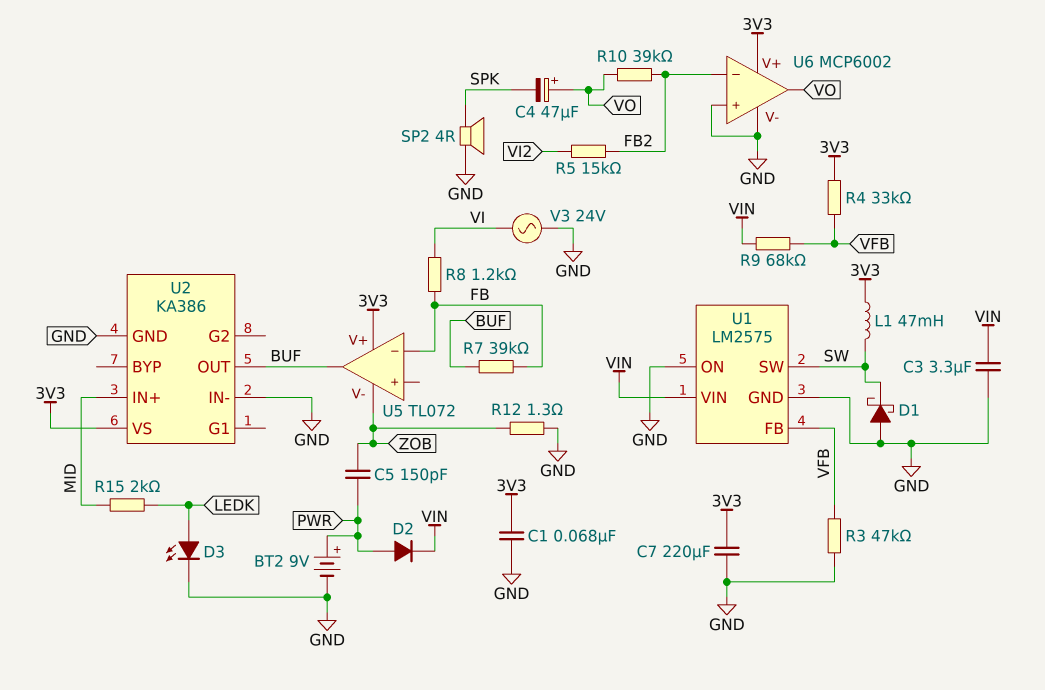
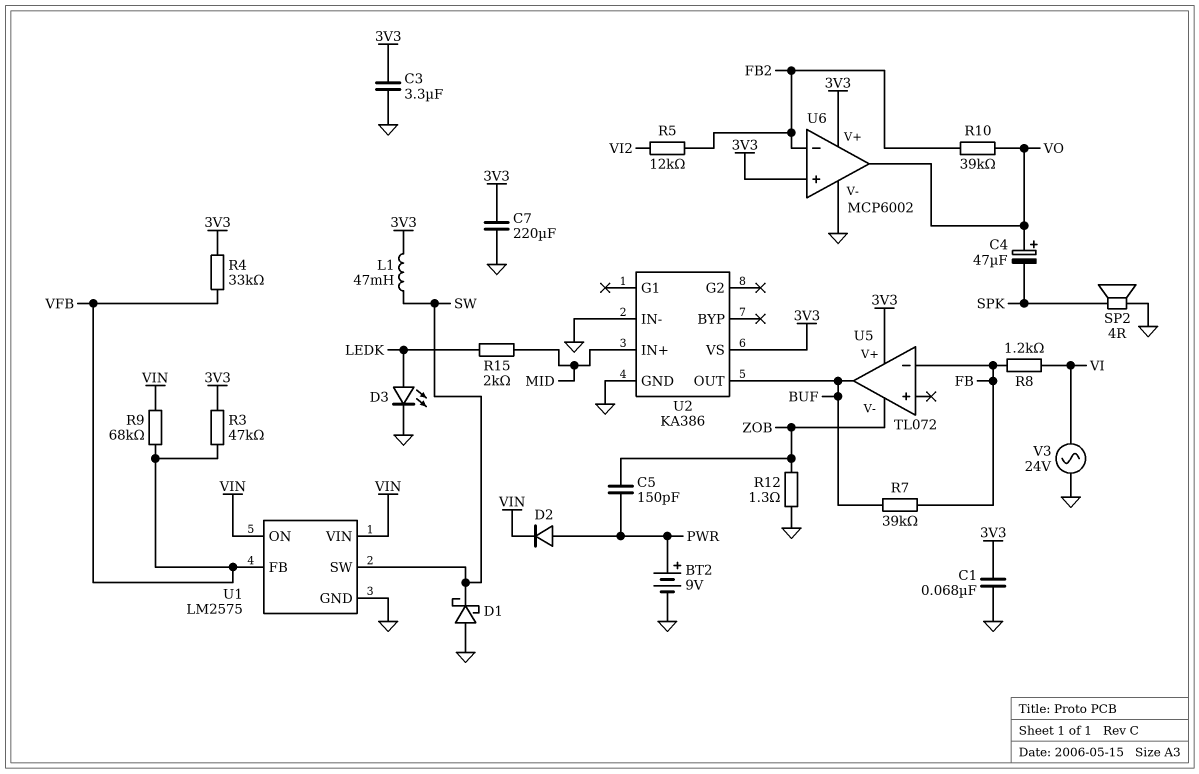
C3: 3.3uF (GND, VIN) -> 3.3uF (3V3, GND)
R3: 47k (GND, VFB) -> 47k (3V3, VFB)
R5: 15k (FB2, VI2) -> 12k (FB2, VI2)
U1 pin ON: GND -> VIN
U6 pin in+: GND -> 3V3

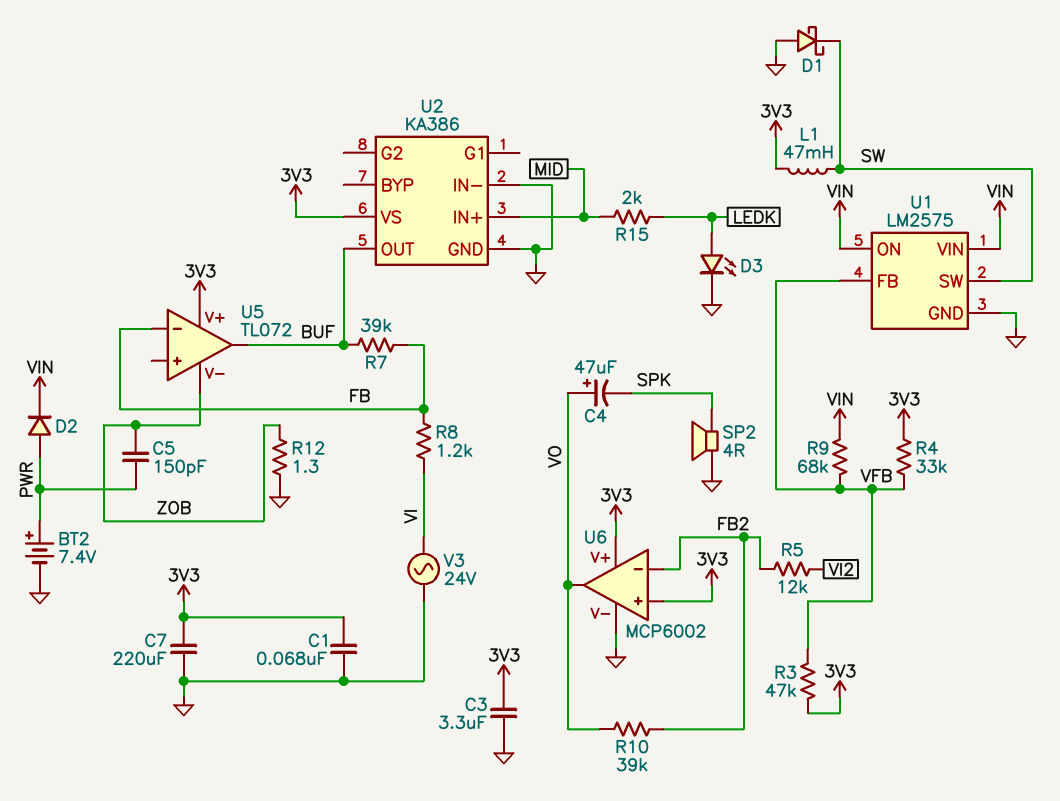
BT2: 9V (plus PWR, minus GND) -> 7.4V (plus PWR, minus GND)

